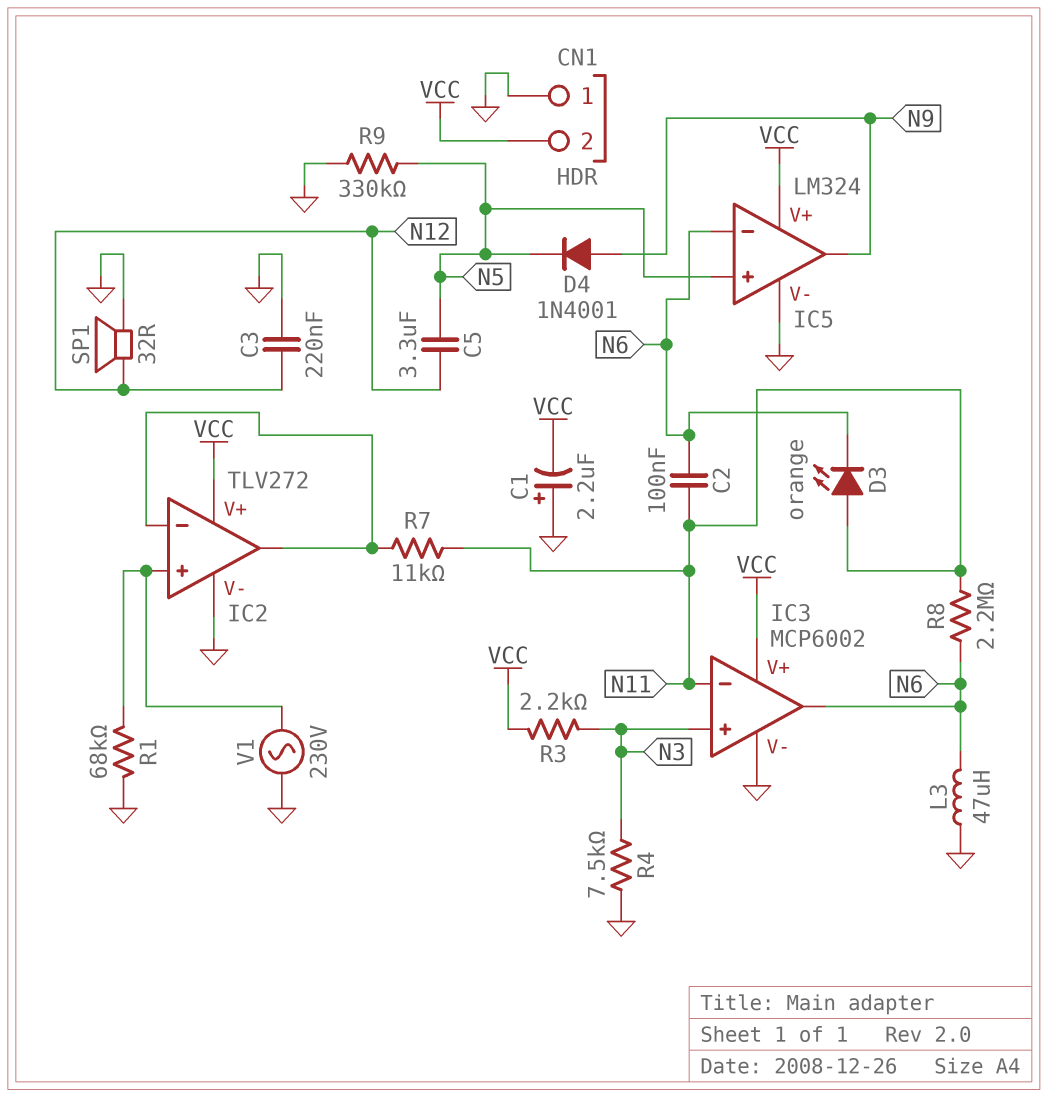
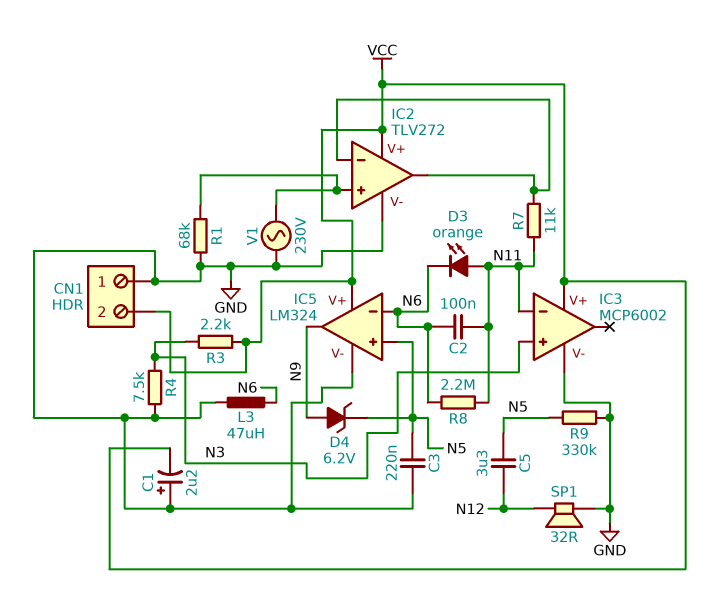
C3: 220nF (GND, N12) -> 220nF (GND, N5)
D4: diode 1N4001 (A N9, K N5) -> zener 6.2V (A N9, K N5)
IC3 pin out: N6 -> none

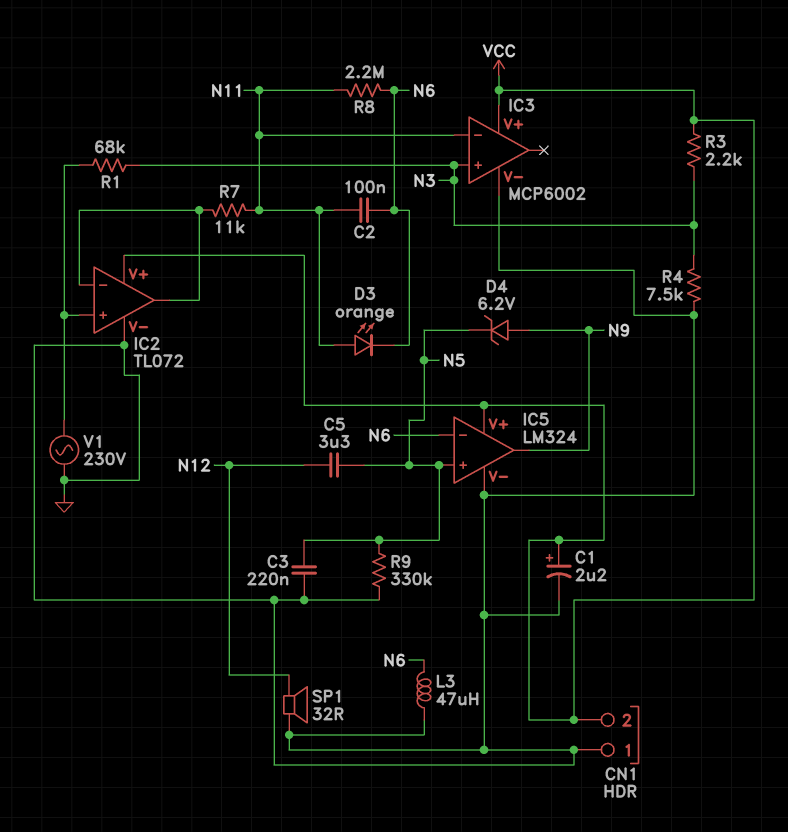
C1: 2.2uF (plus GND, minus VCC) -> 2.2uF (plus VCC, minus GND)
IC2: TLV272 -> TL072
R1: 68k (GND, IC2/in+) -> 68k (IC2/in+, N3)

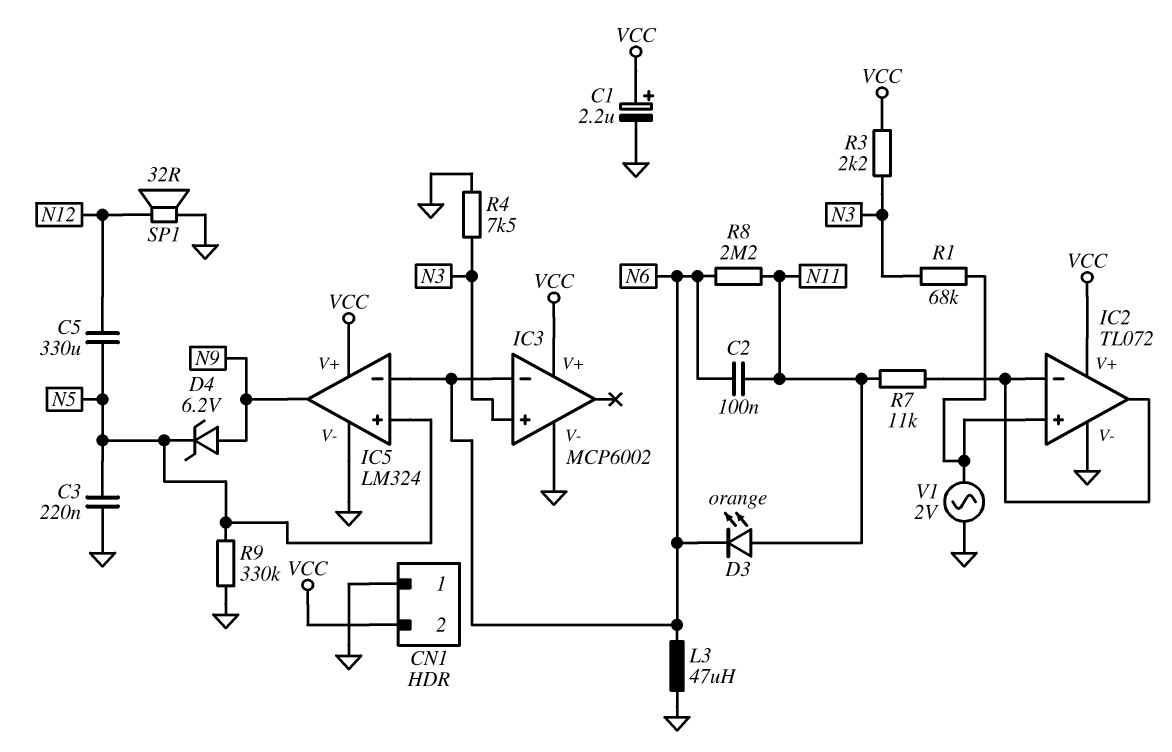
C5: 3.3uF (N5, N12) -> 330uF (N5, N12)
IC3 pin in-: N11 -> N6
V1: AC 230V (GND, IC2/in+) -> AC 2V (GND, IC2/in+)

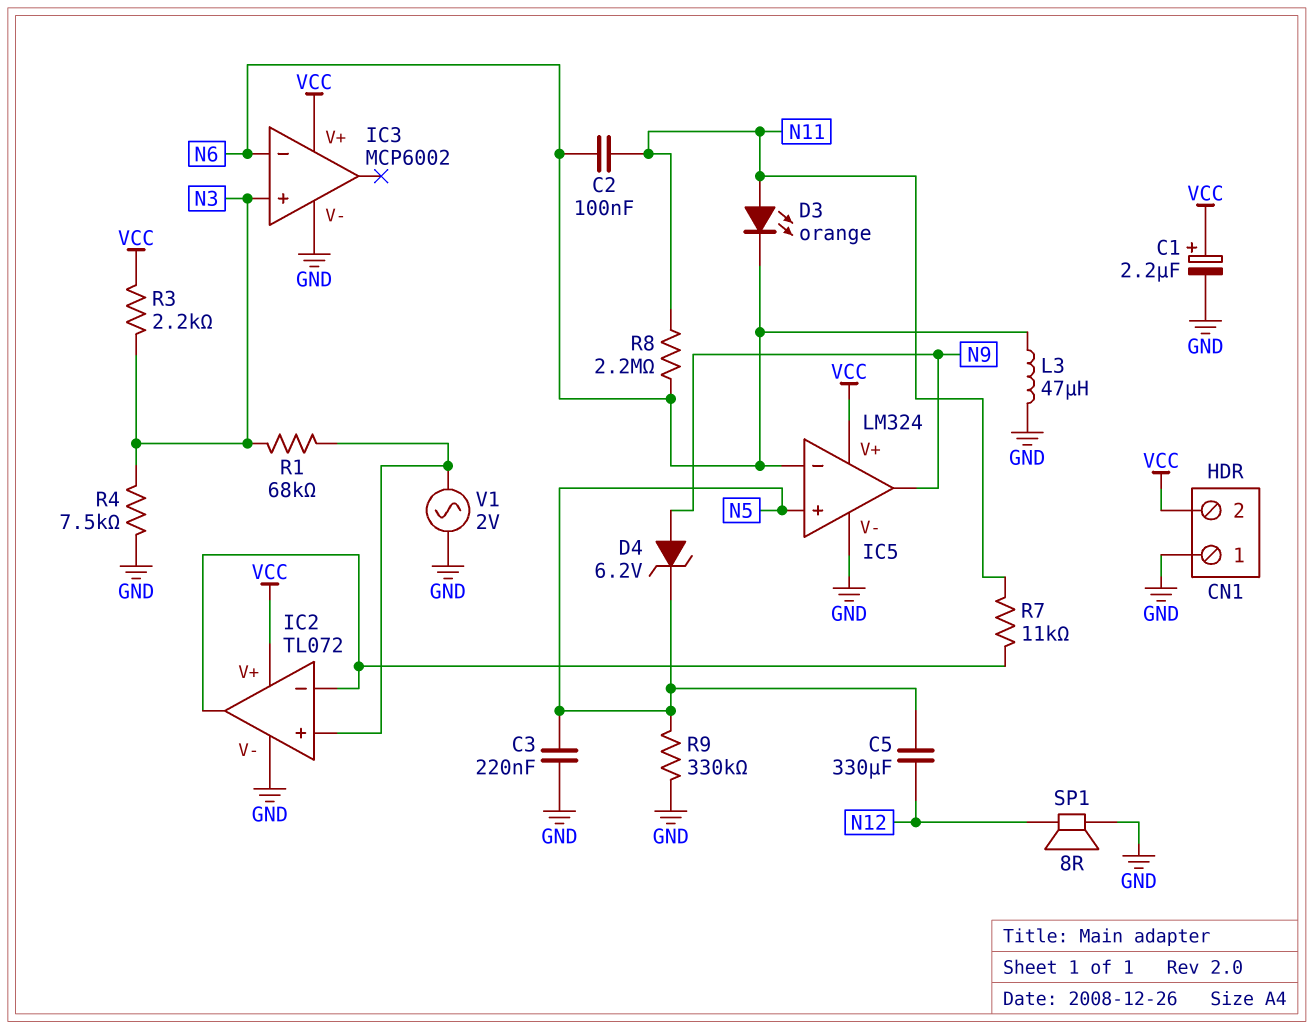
SP1: speaker 32R (GND, N12) -> speaker 8R (GND, N12)

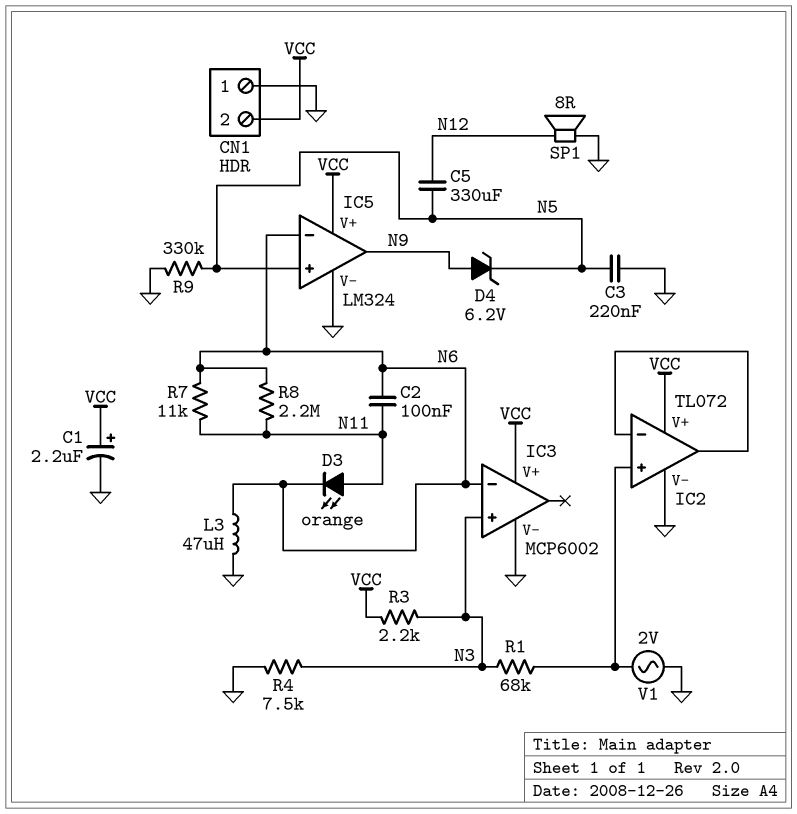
R7: 11k (IC2/in-, N11) -> 11k (N6, N11)

